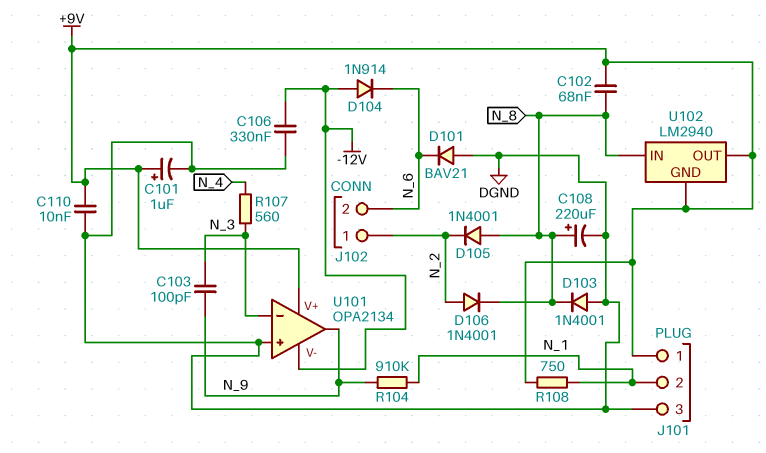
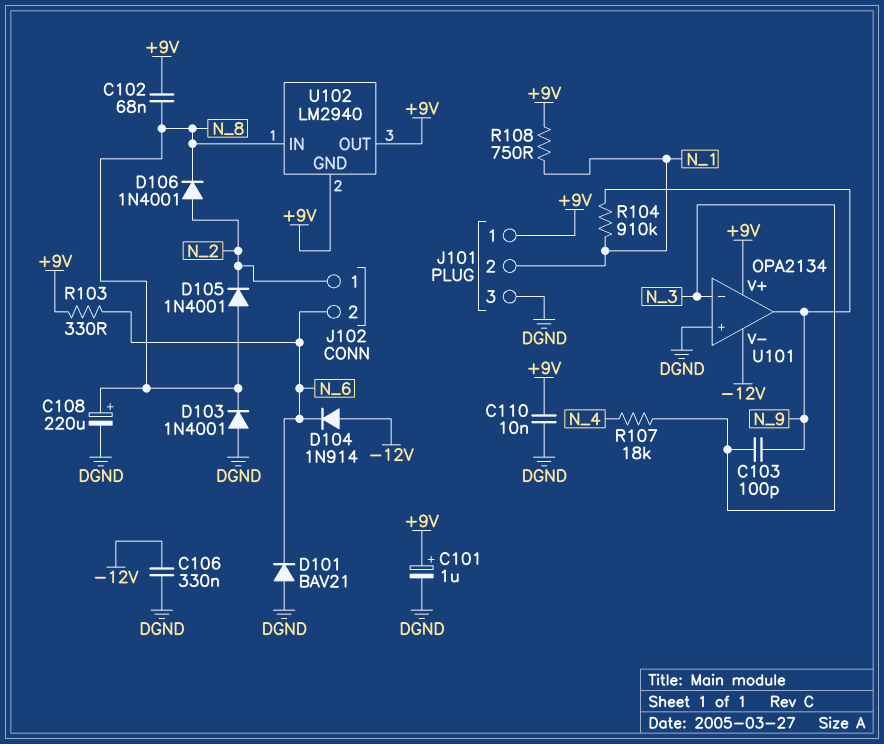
R103: none -> 330 (+9V, N_6)
R107: 560 (N_3, N_4) -> 18k (N_3, N_4)

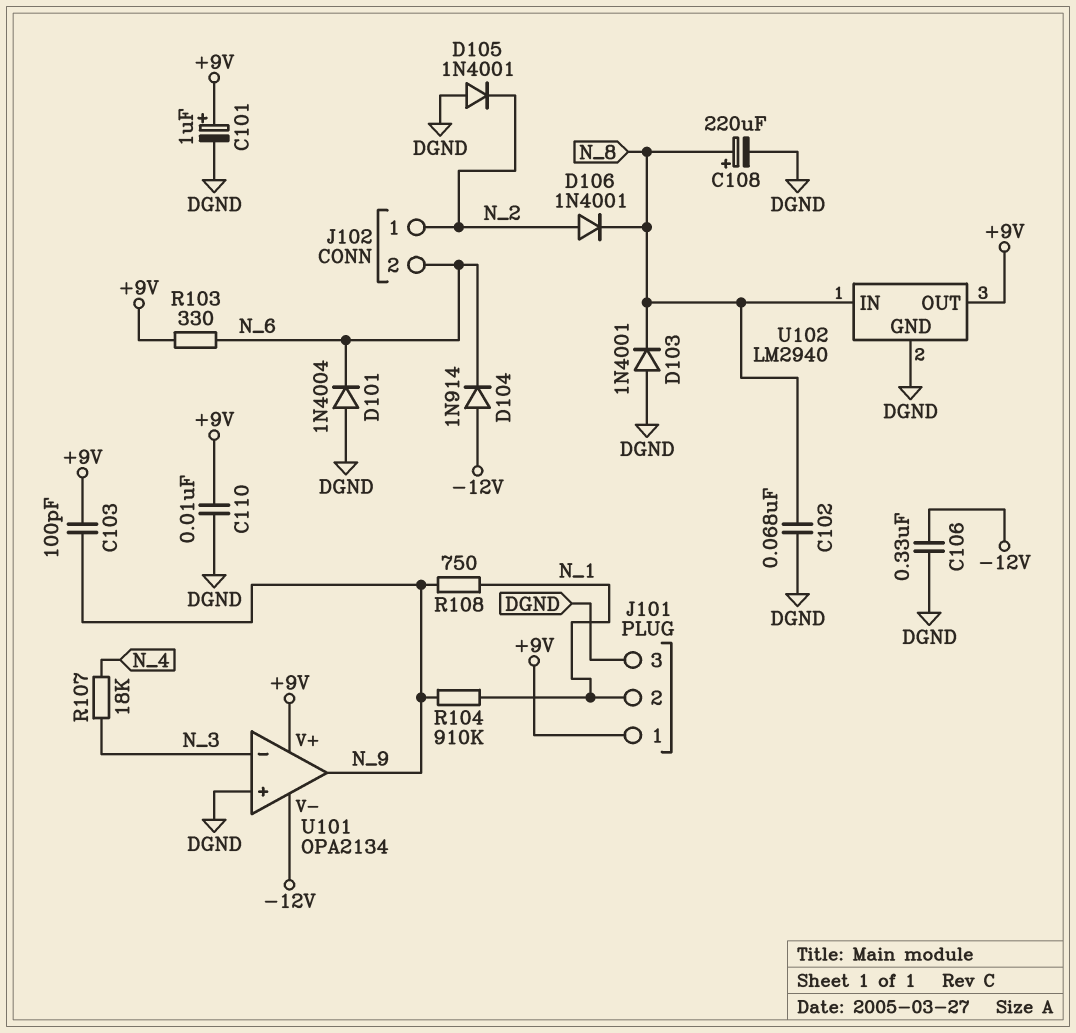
C102: 68nF (+9V, N_8) -> 68nF (DGND, N_8)
C103: 100pF (N_3, N_9) -> 100pF (+9V, N_9)
D101: diode BAV21 (A DGND, K N_6) -> diode 1N4004 (A DGND, K N_6)
D105: diode 1N4001 (A N_8, K N_2) -> diode 1N4001 (A DGND, K N_2)
R108: 750 (+9V, N_1) -> 750 (N_1, N_9)
U102 pin GND: +9V -> DGND

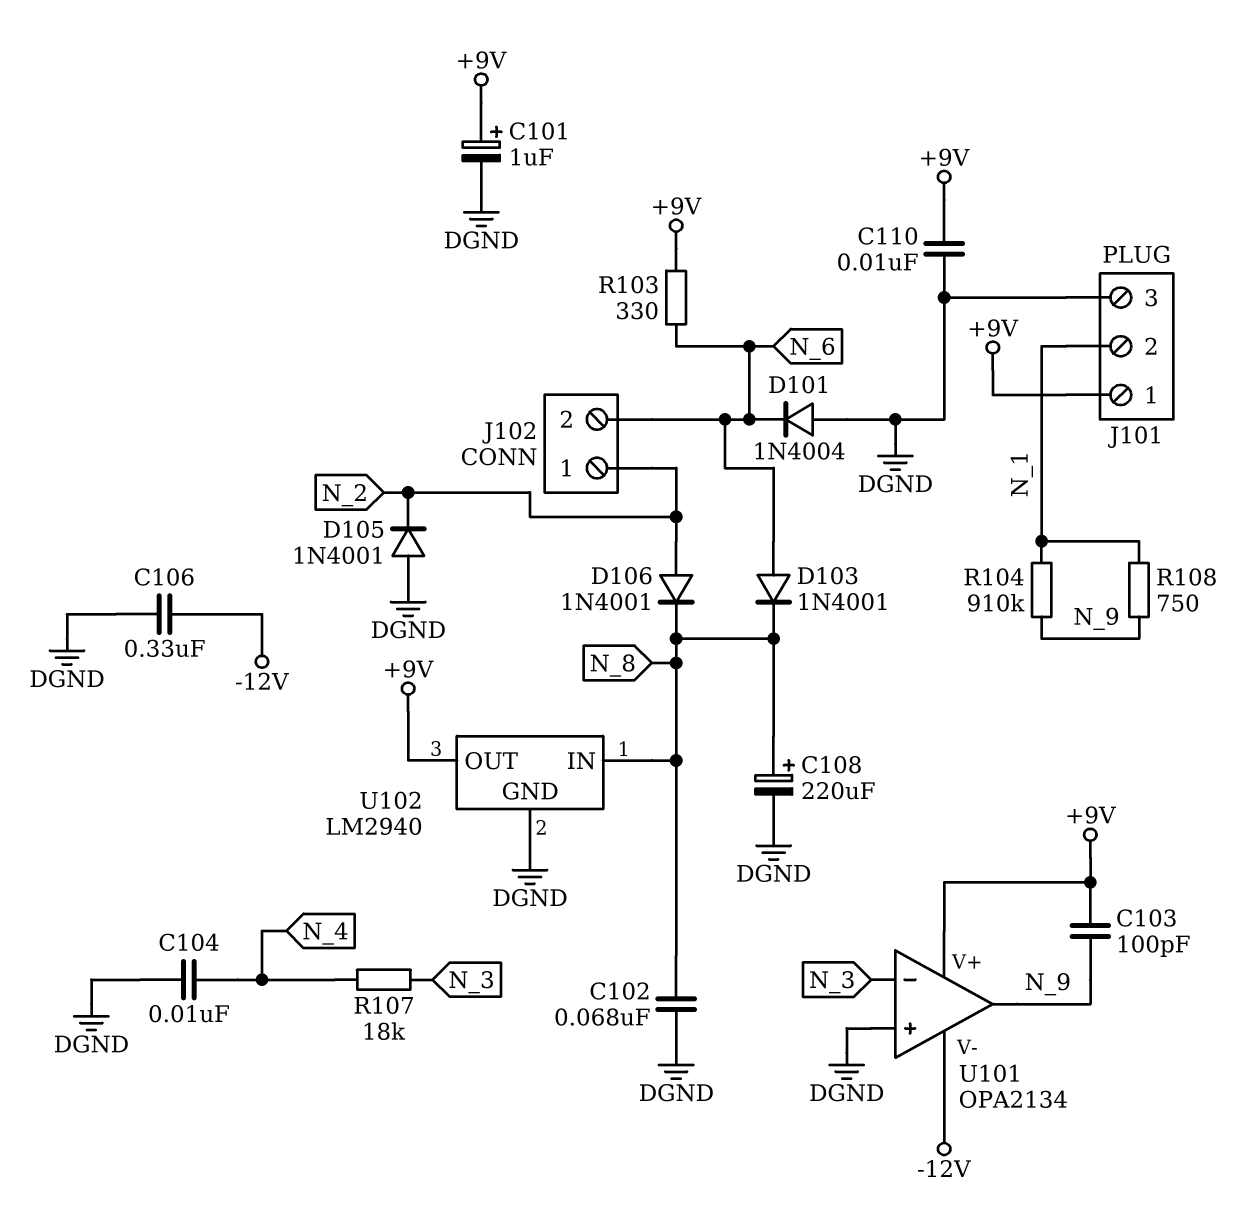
C104: none -> 10nF (DGND, N_4)
D103: diode 1N4001 (A DGND, K N_8) -> diode 1N4001 (A N_6, K N_8)
D104: diode 1N914 (A -12V, K N_6) -> none

